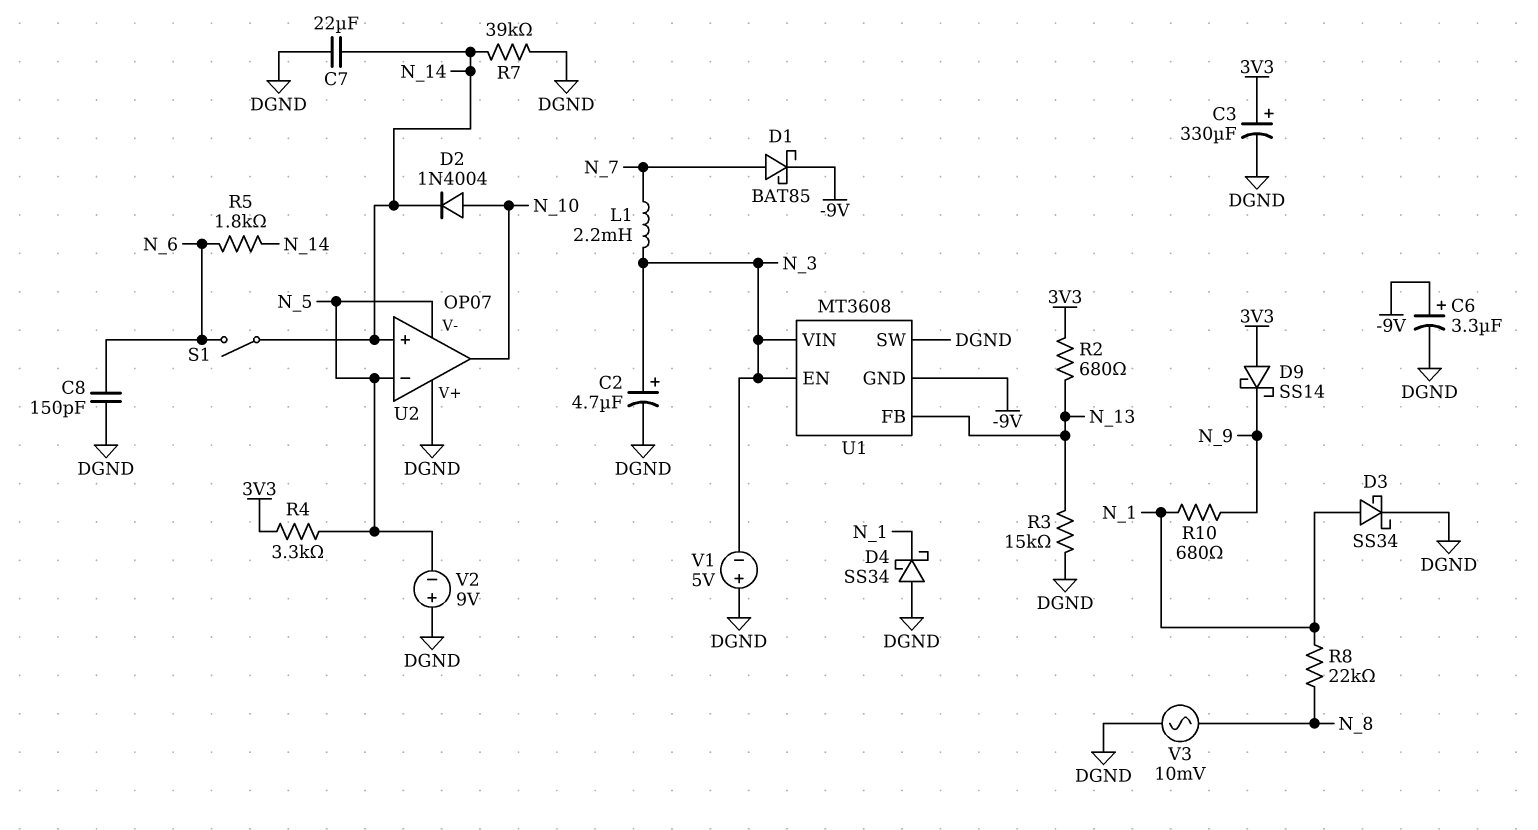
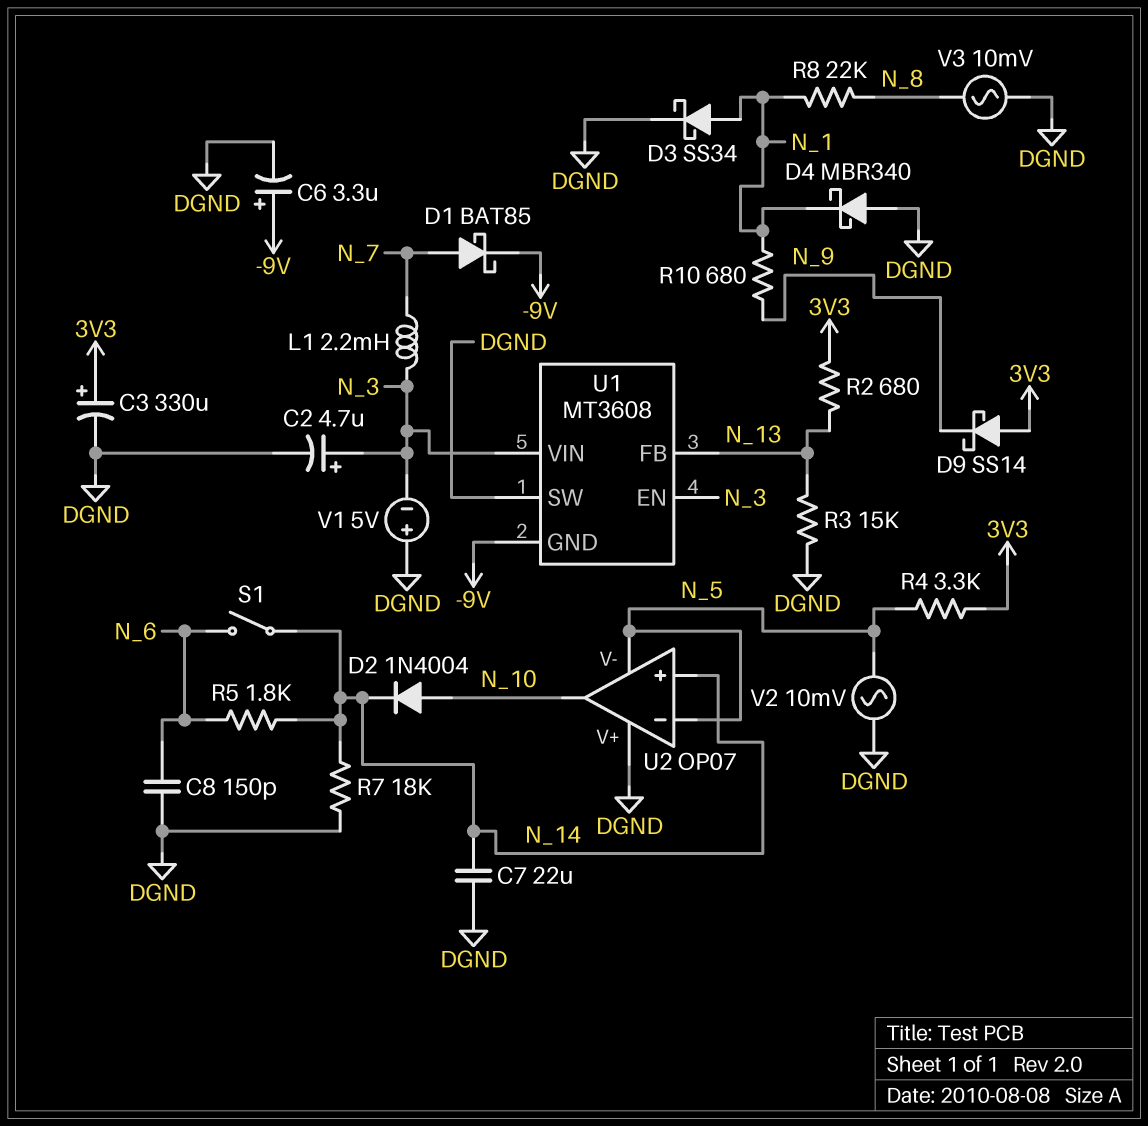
D4: schottky SS34 (A DGND, K N_1) -> schottky MBR340 (A DGND, K N_1)
R7: 39k (DGND, N_14) -> 18k (DGND, N_14)
V2: 9V (plus DGND, minus N_5) -> AC 10mV (DGND, N_5)

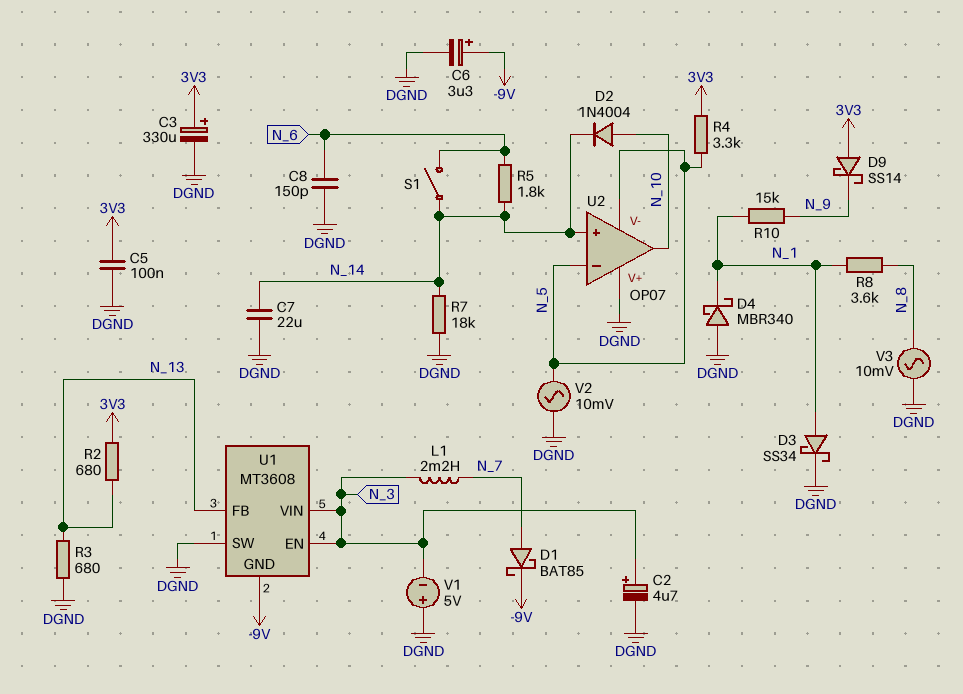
C5: none -> 100nF (3V3, DGND)
R3: 15k (DGND, N_13) -> 680 (DGND, N_13)
R8: 22k (N_1, N_8) -> 3.6k (N_1, N_8)
R10: 680 (N_1, N_9) -> 15k (N_1, N_9)

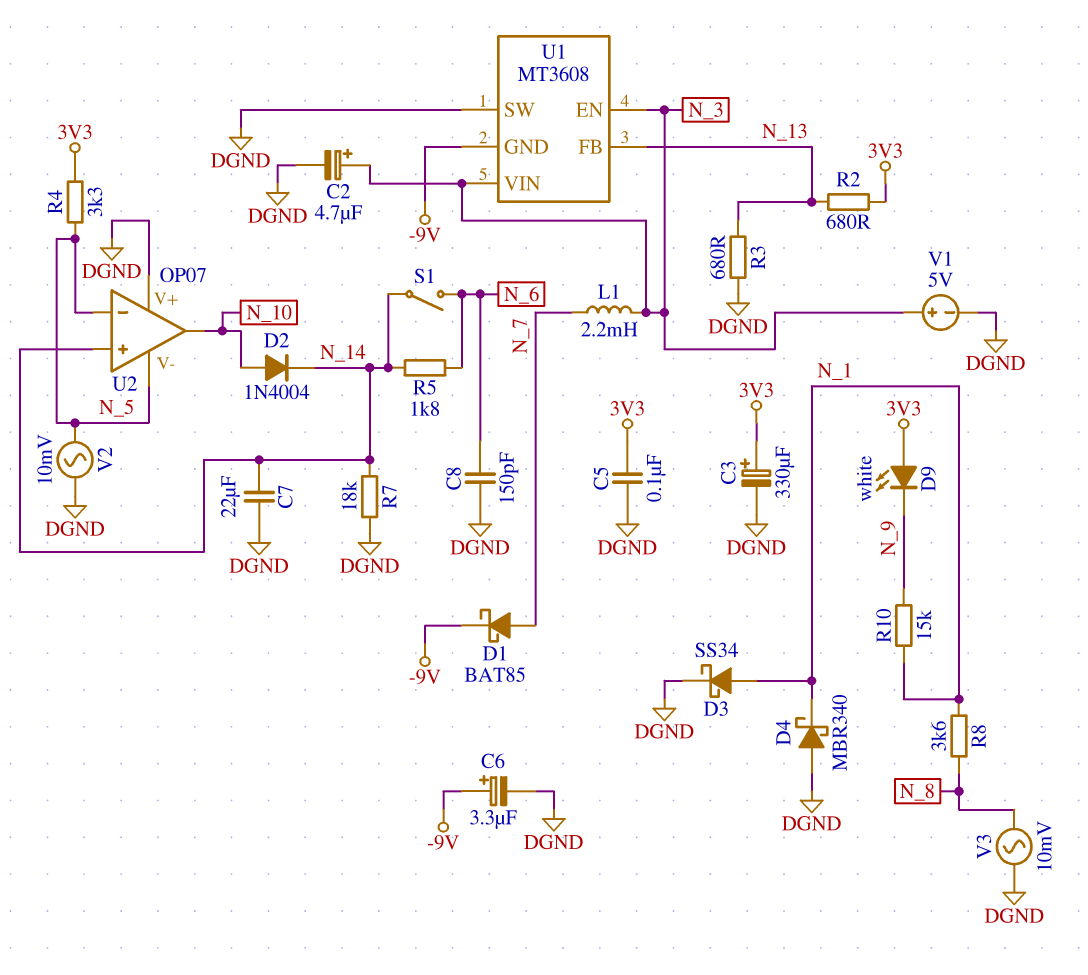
D9: schottky SS14 (A 3V3, K N_9) -> LED white (A 3V3, K N_9)
V1: 5V (plus DGND, minus N_3) -> 5V (plus N_3, minus DGND)

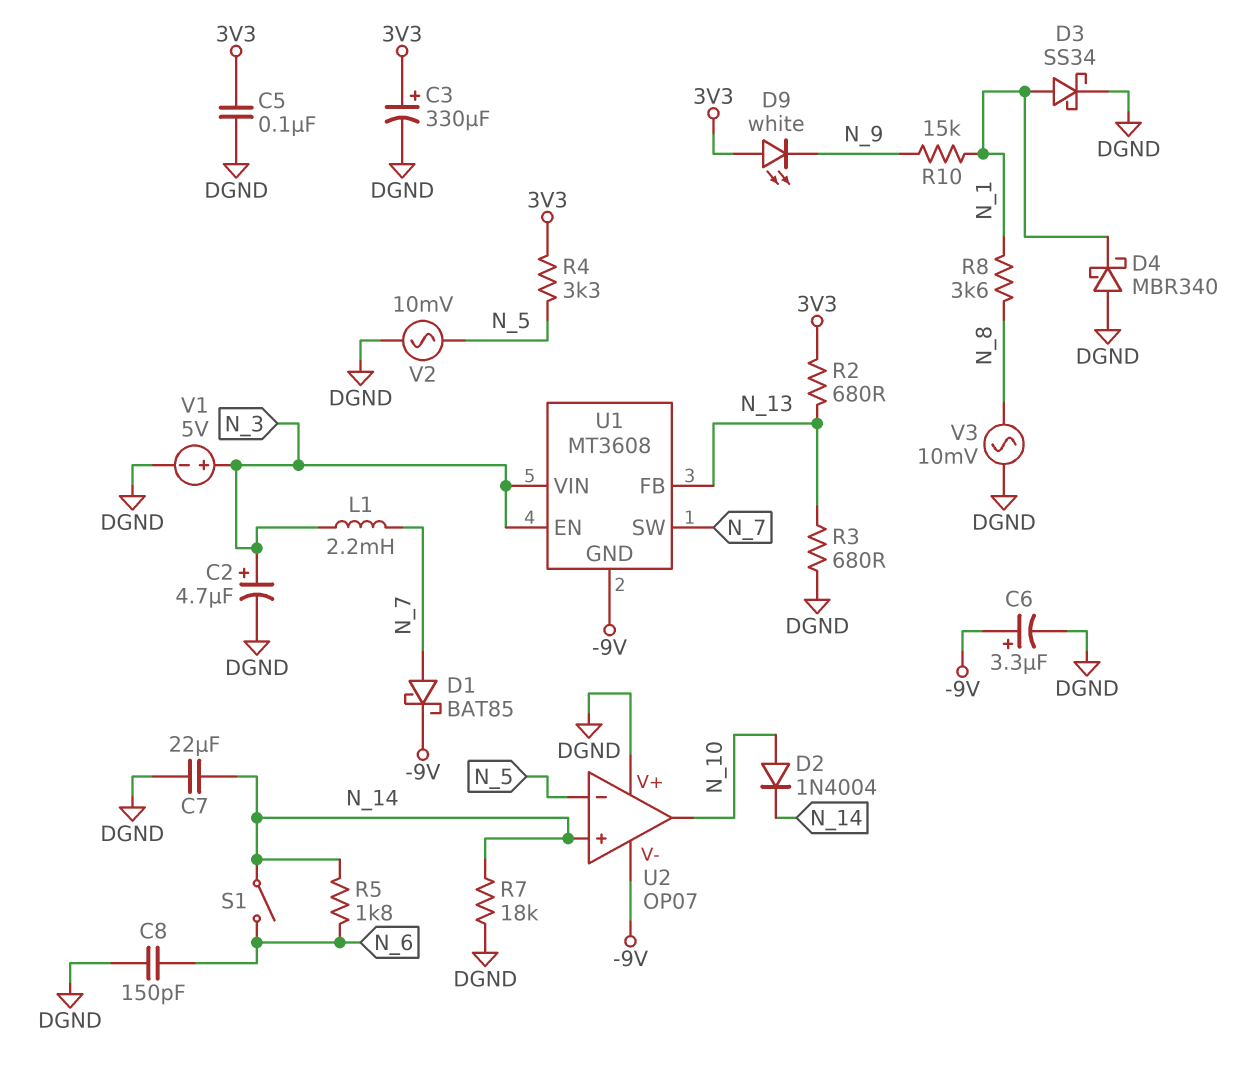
U1 pin SW: DGND -> N_7
U2 pin V-: N_5 -> -9V

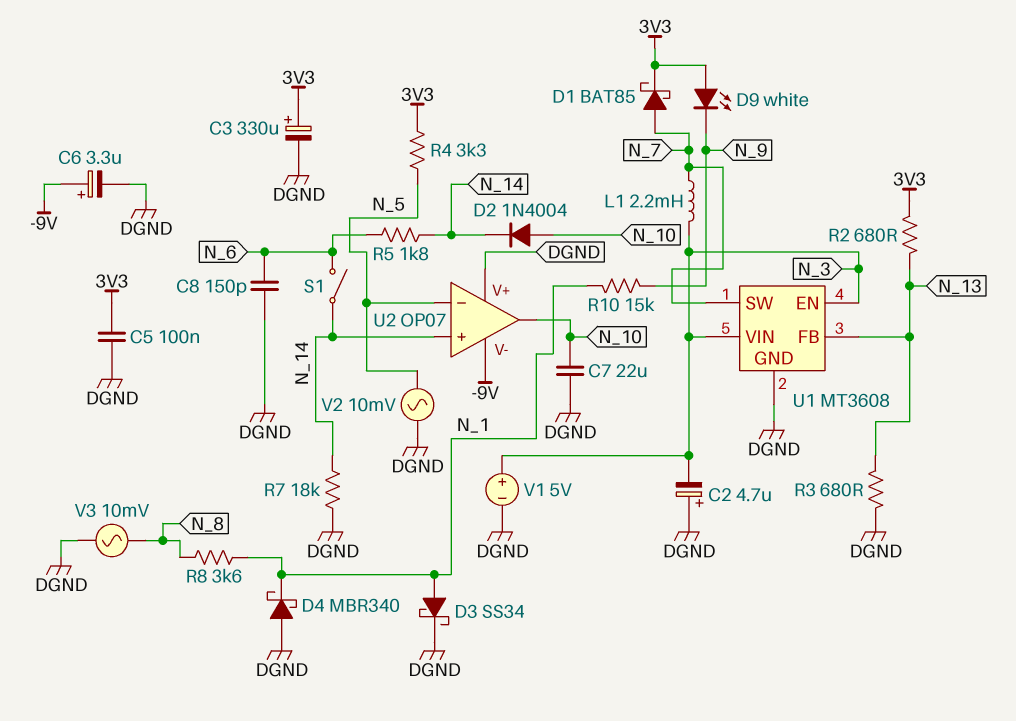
C2: 4.7uF (plus N_3, minus DGND) -> 4.7uF (plus DGND, minus N_3)
C7: 22uF (DGND, N_14) -> 22uF (DGND, N_10)
D1: schottky BAT85 (A N_7, K -9V) -> schottky BAT85 (A N_7, K 3V3)
U1 pin GND: -9V -> DGND

